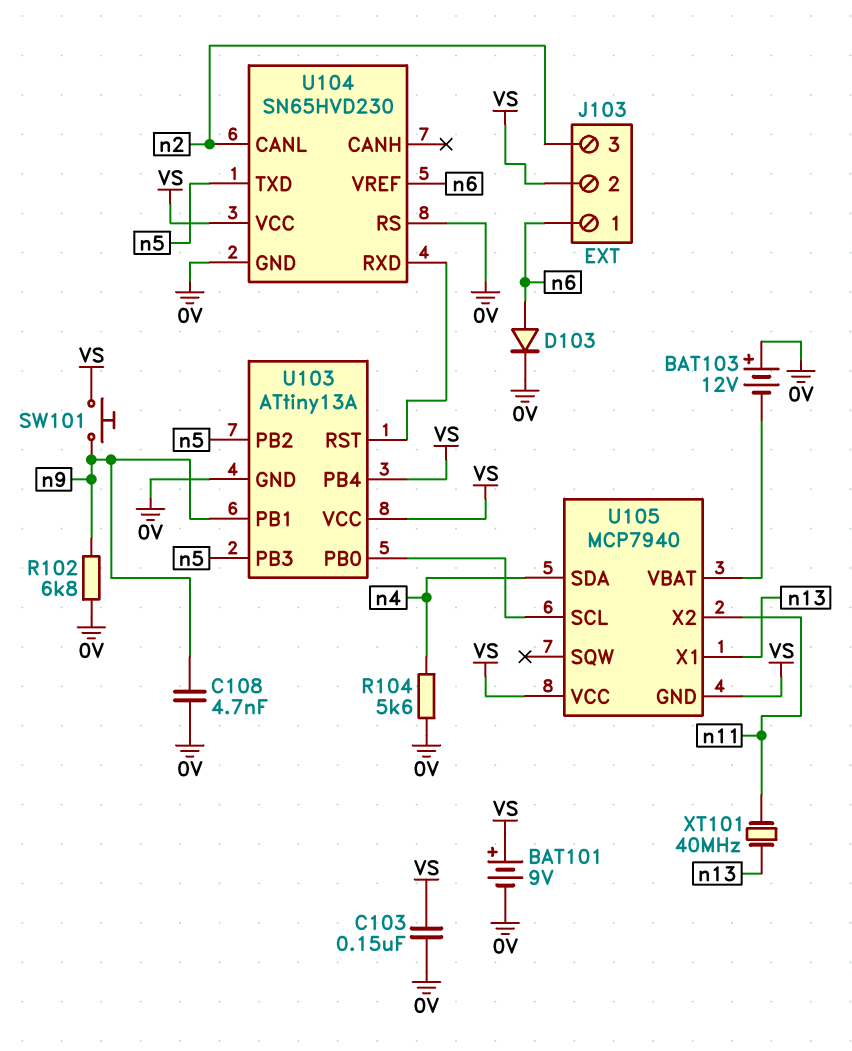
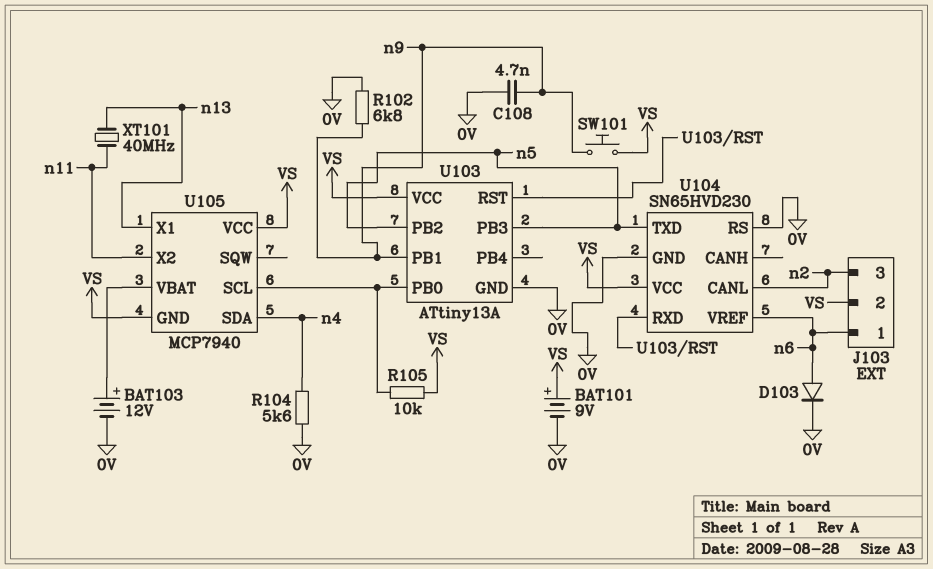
BAT103: 12V (plus 0V, minus U105/VBAT) -> 12V (plus U105/VBAT, minus 0V)
C103: 150nF (0V, VS) -> none
R105: none -> 10k (U103/PB0, VS)
U103 pin PB4: VS -> none

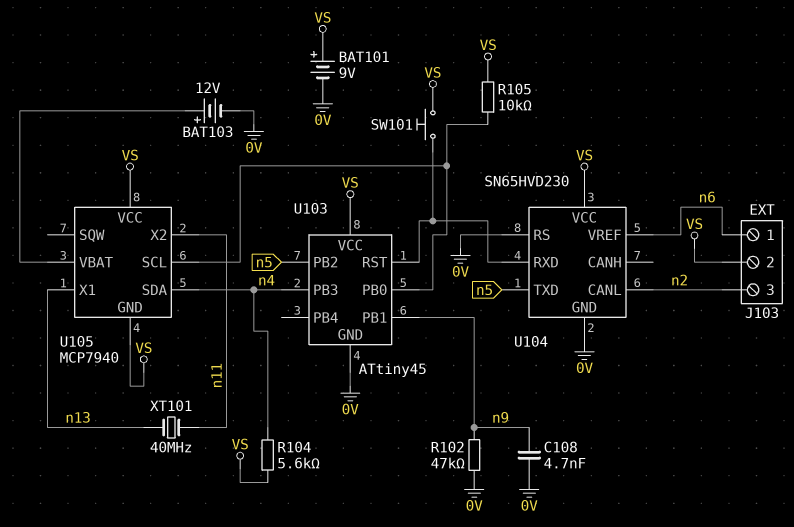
D103: diode (A n6, K 0V) -> none
R102: 6.8k (0V, n9) -> 47k (0V, n9)
R104: 5.6k (0V, n4) -> 5.6k (VS, n4)
SW101: button (VS, n9) -> button (U103/RST, VS)
U103: ATtiny13A -> ATtiny45
U103 pin PB3: n5 -> n4

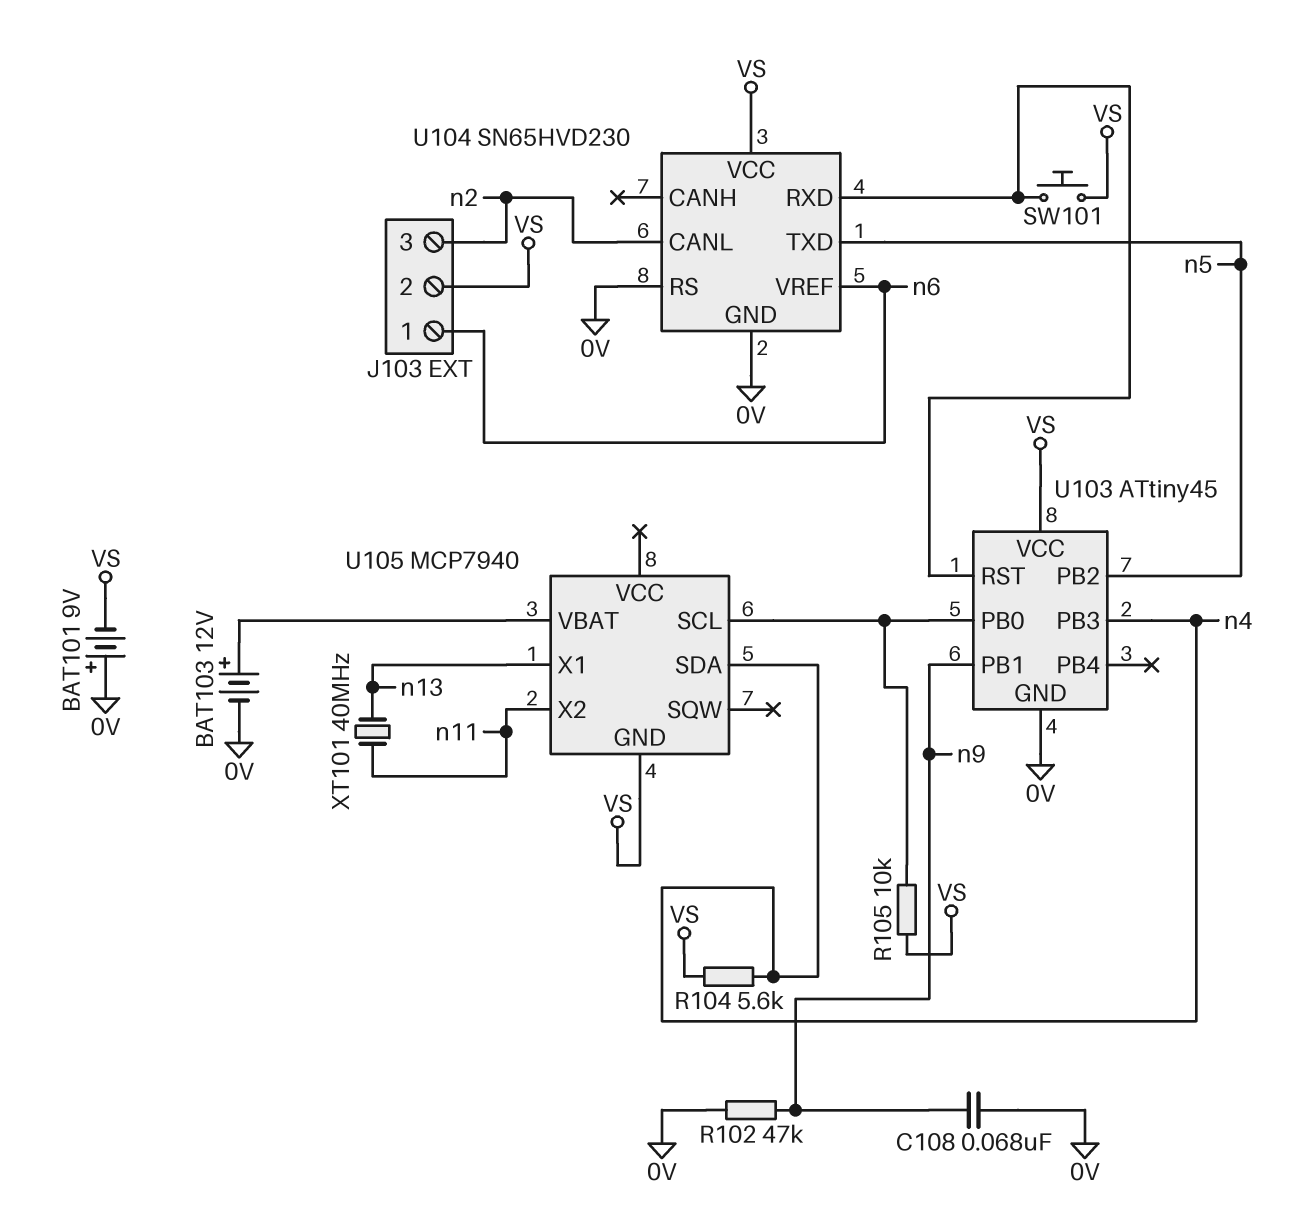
BAT101: 9V (plus VS, minus 0V) -> 9V (plus 0V, minus VS)
C108: 4.7nF (0V, n9) -> 68nF (0V, n9)
U105 pin VCC: VS -> none

